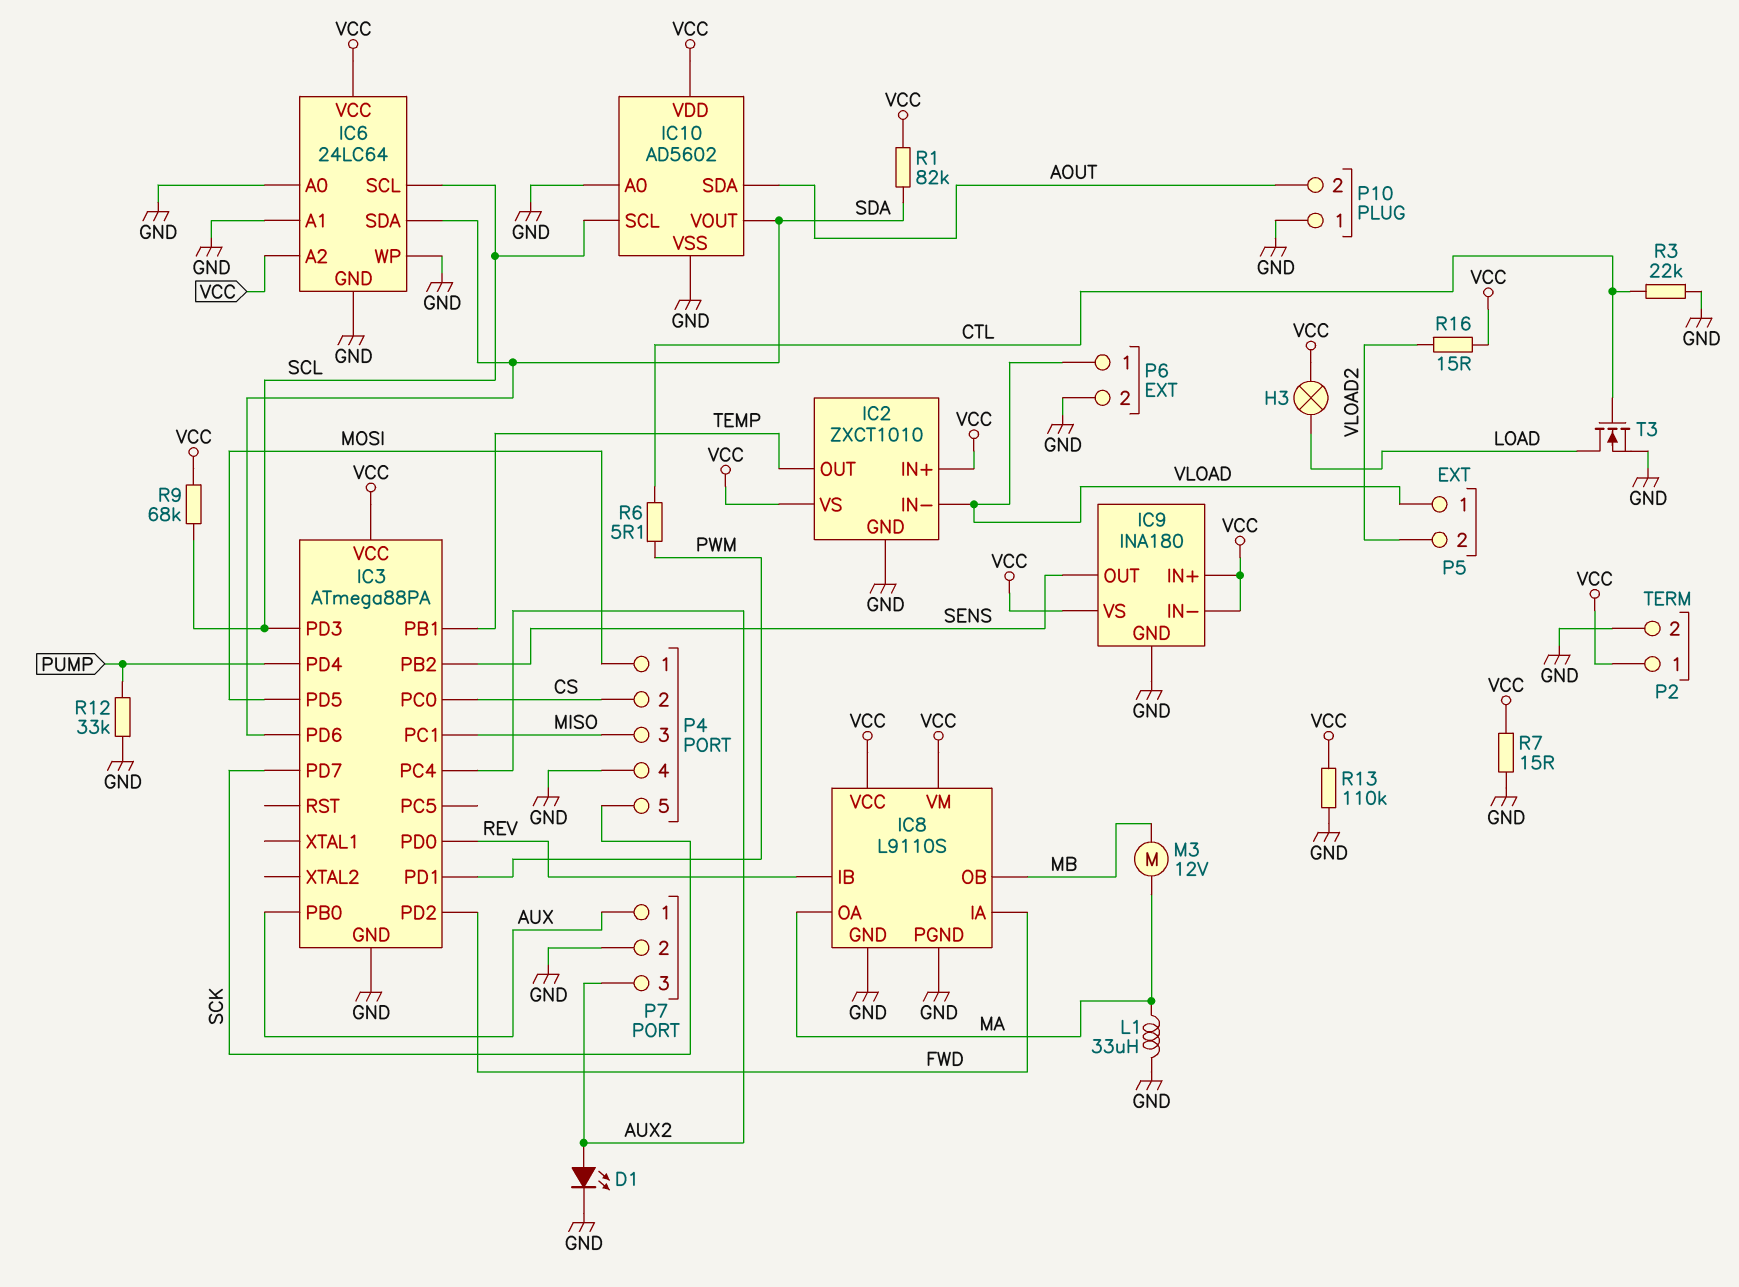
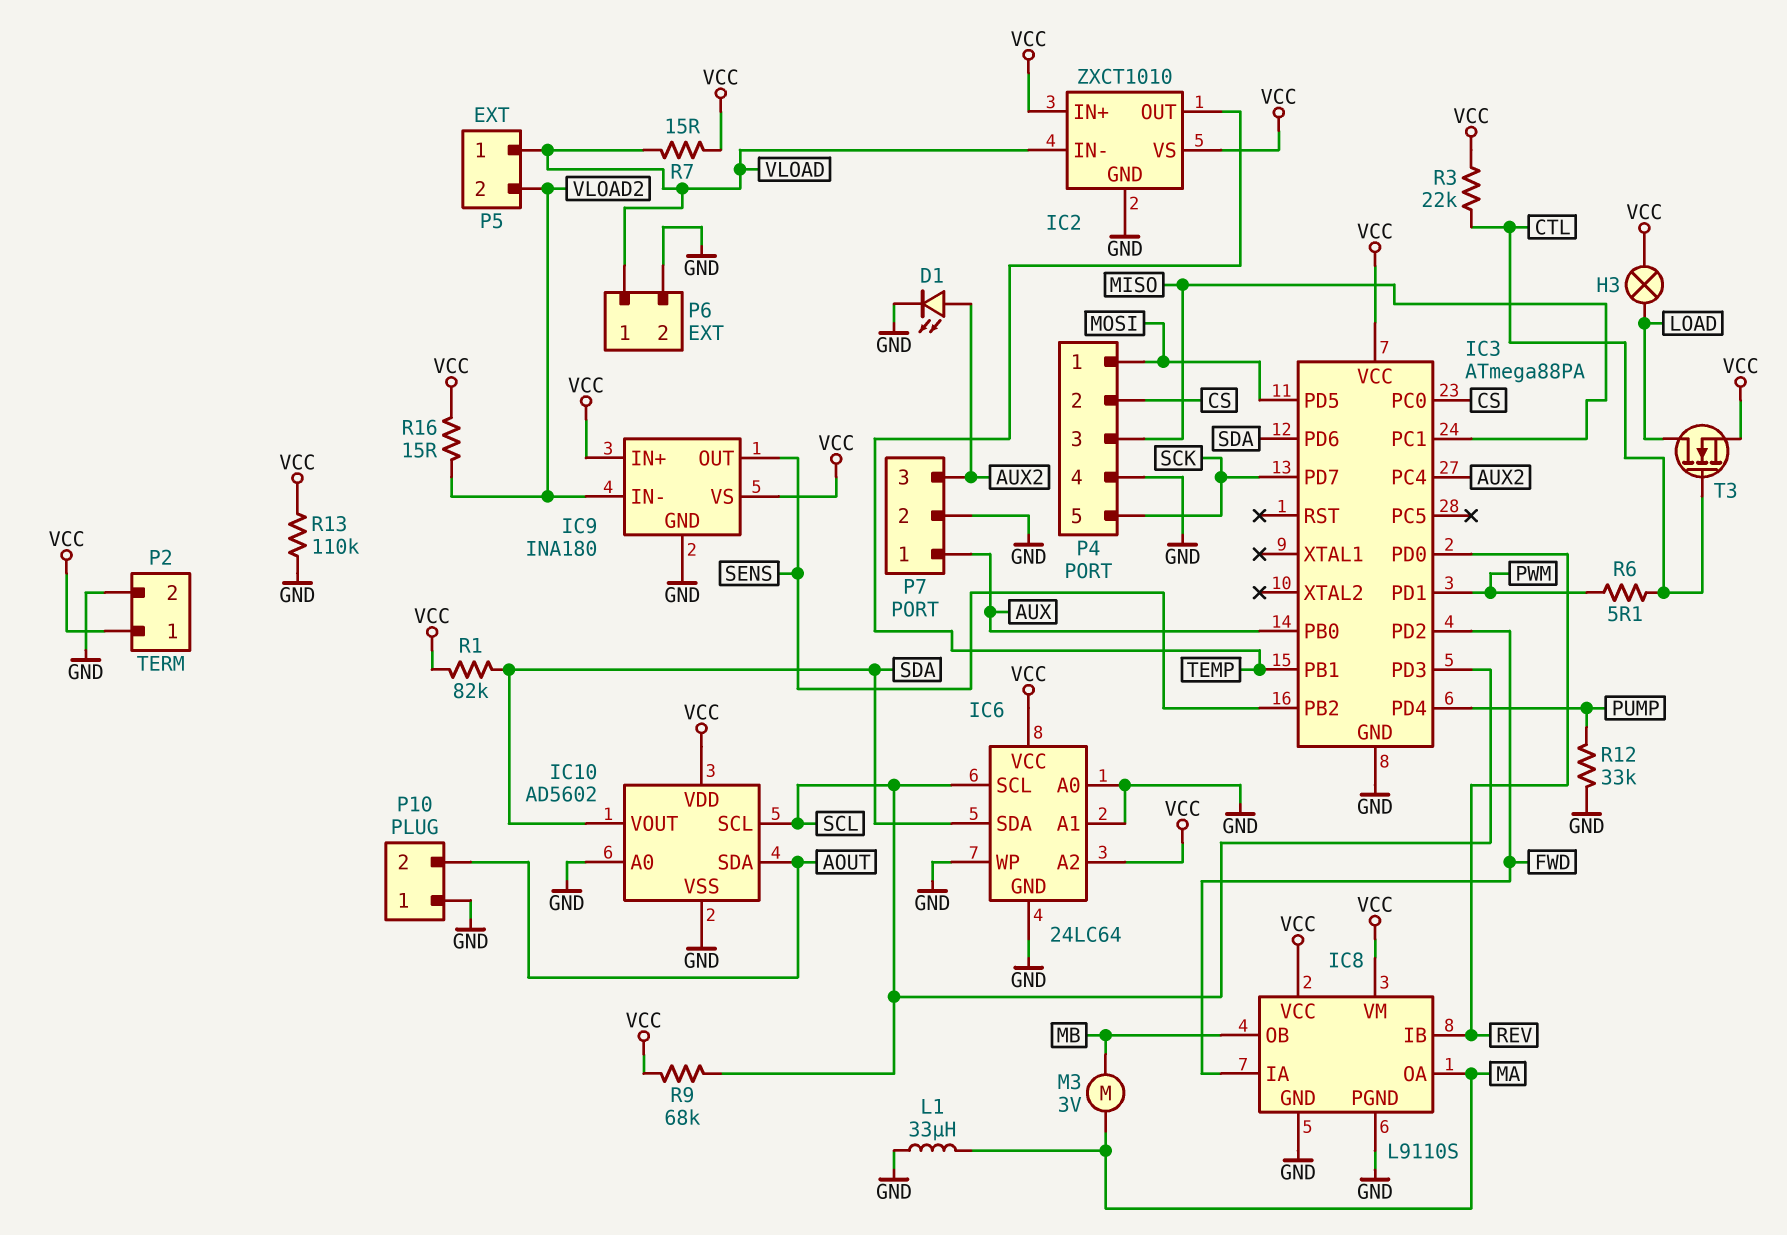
IC9 pin IN-: VCC -> VLOAD2
M3: motor 12V (MA, MB) -> motor 3V (MA, MB)
R3: 22k (CTL, GND) -> 22k (CTL, VCC)
R7: 15 (GND, VCC) -> 15 (VCC, VLOAD)
T3: NMOS (G CTL, D LOAD, S GND) -> NMOS (G CTL, D LOAD, S VCC)

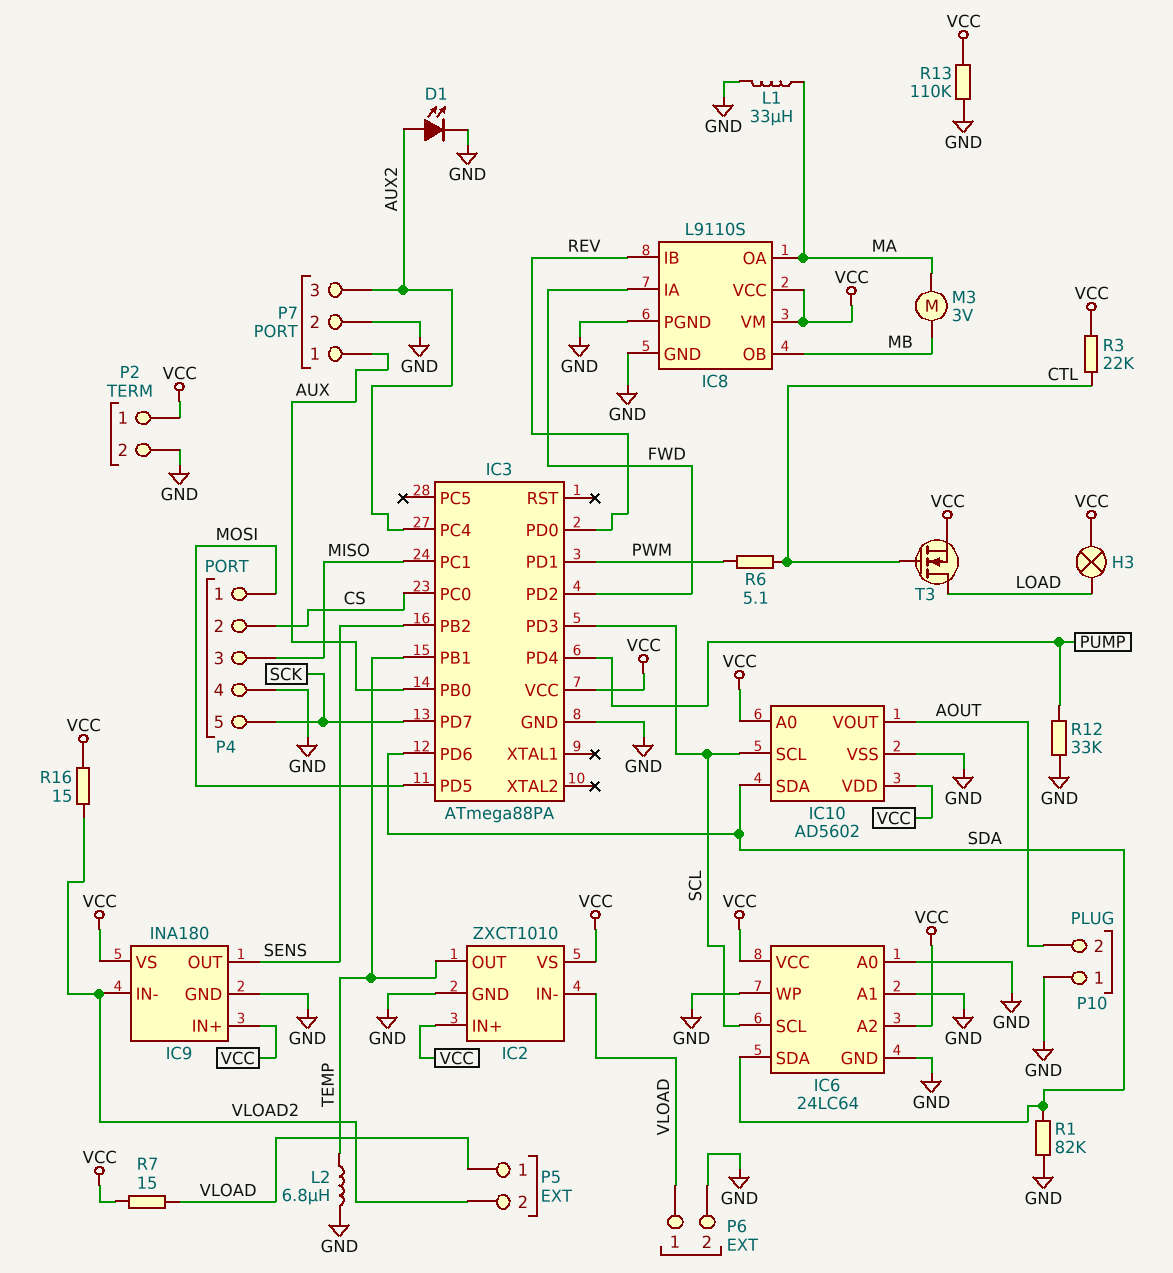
IC10 pin A0: GND -> VCC
IC10 pin SDA: AOUT -> SDA
IC10 pin VOUT: SDA -> AOUT
L2: none -> 6.8uH (GND, TEMP)
R1: 82k (SDA, VCC) -> 82k (GND, SDA)
R9: 68k (SCL, VCC) -> none

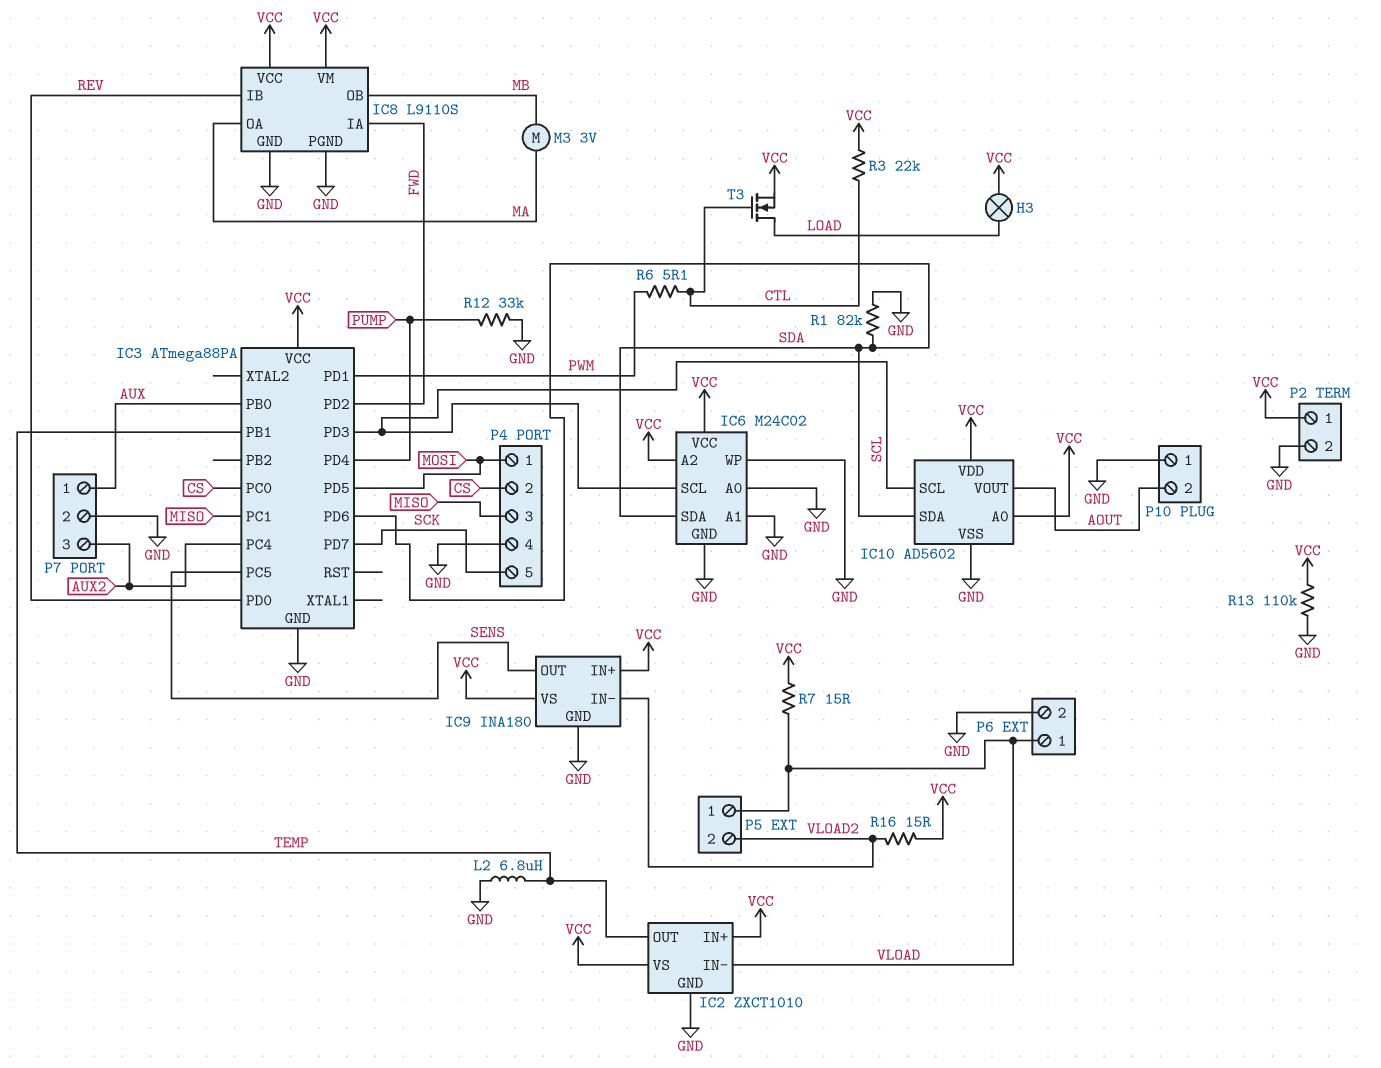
D1: LED (A AUX2, K GND) -> none
IC3 pin PB2: SENS -> none
IC3 pin PC5: none -> SENS
IC6: 24LC64 -> M24C02
L1: 33uH (GND, MA) -> none

